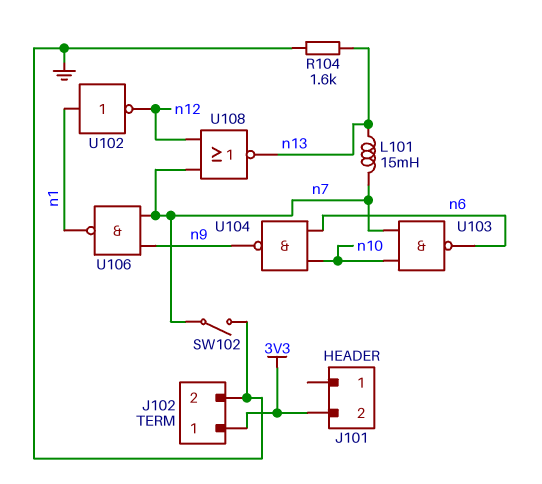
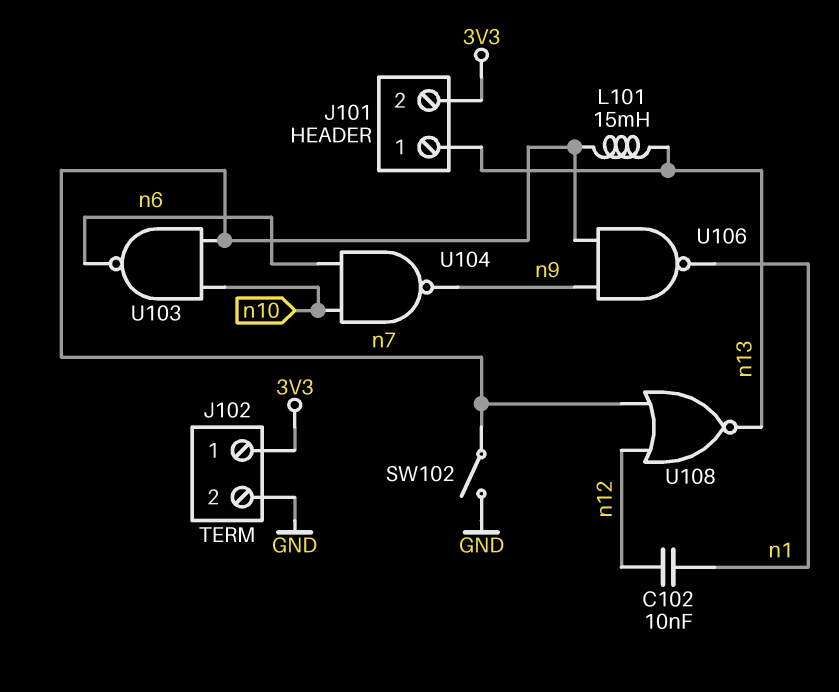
C102: none -> 10nF (n1, n12)
J101 pin 1: none -> n13
R104: 1.6k (GND, n13) -> none
U102: NOT (in n1, out n12) -> none

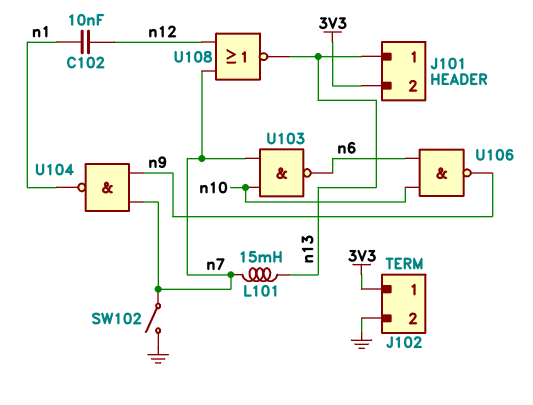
U104: NAND (in n6, in n10, out n9) -> NAND (in n7, in n9, out n1)
U106: NAND (in n7, in n9, out n1) -> NAND (in n6, in n10, out n9)

